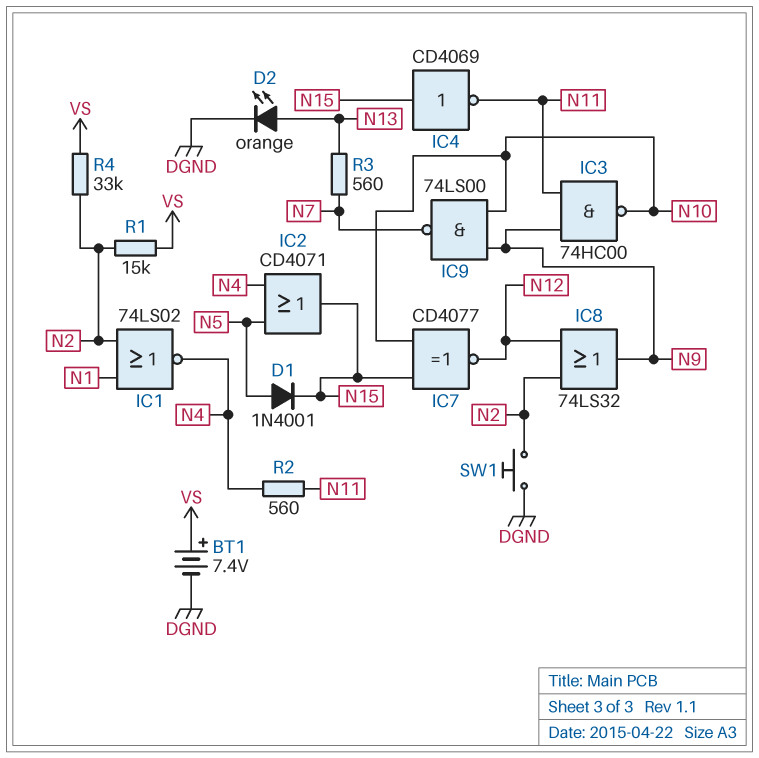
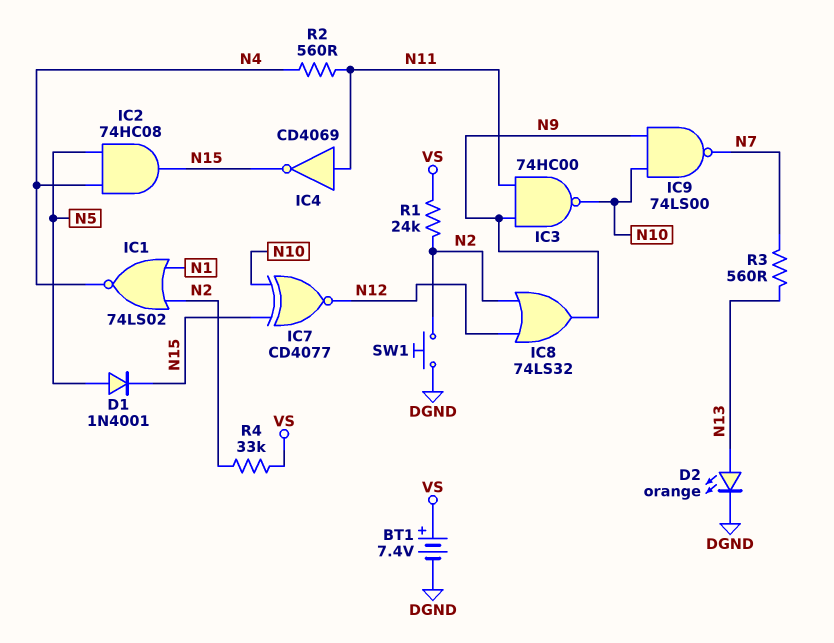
IC2: OR CD4071 (in N4, in N5, out N15) -> AND 74HC08 (in N4, in N5, out N15)
IC4: NOT CD4069 (in N15, out N11) -> NOT CD4069 (in N11, out N15)
R1: 15k (N2, VS) -> 24k (N2, VS)

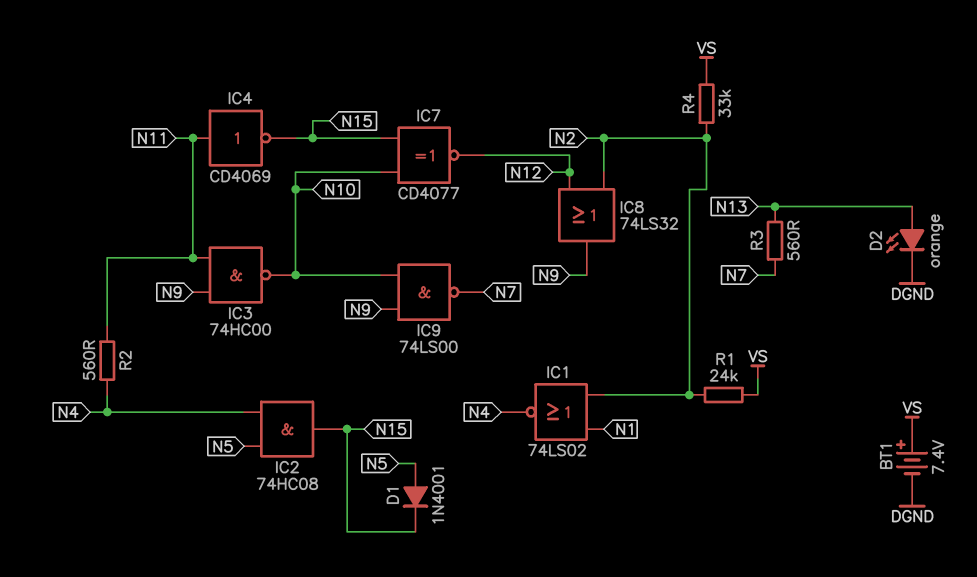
SW1: button (DGND, N2) -> none

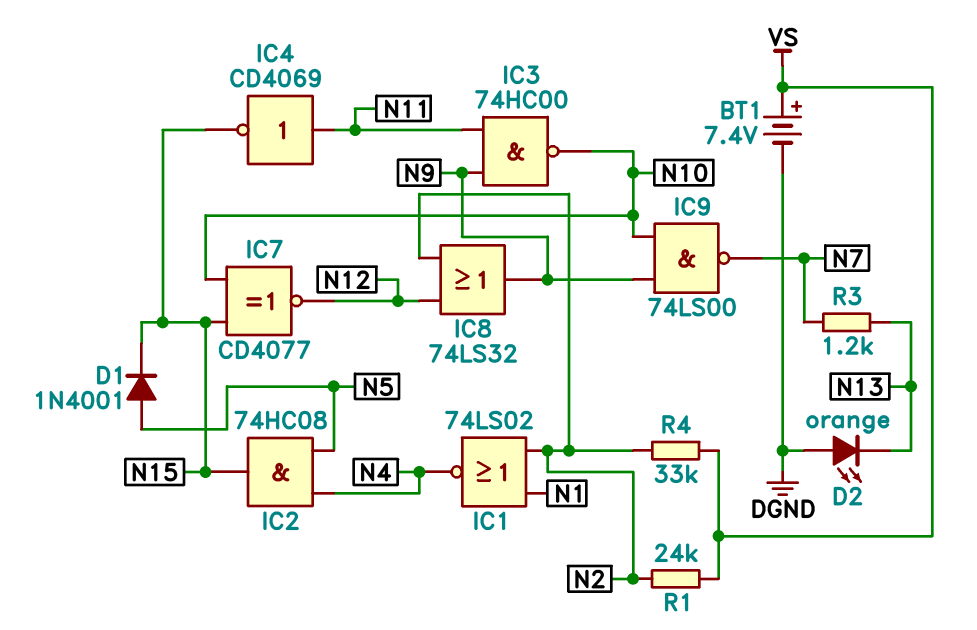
D2: LED orange (A N13, K DGND) -> LED orange (A DGND, K N13)
R2: 560 (N4, N11) -> none
R3: 560 (N7, N13) -> 1.2k (N7, N13)

